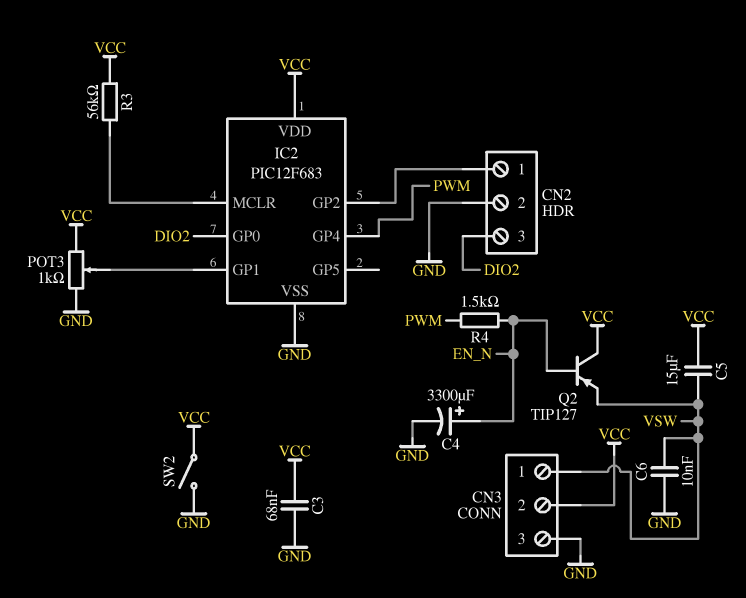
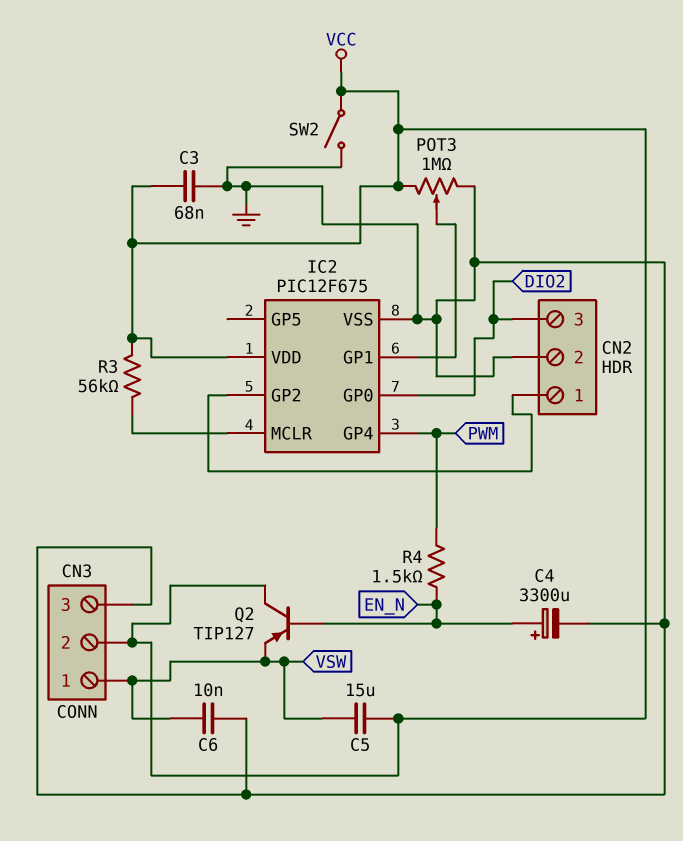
IC2: PIC12F683 -> PIC12F675
POT3: 1k (GND, VCC, wiper IC2/GP1) -> 1M (GND, VCC, wiper IC2/GP1)

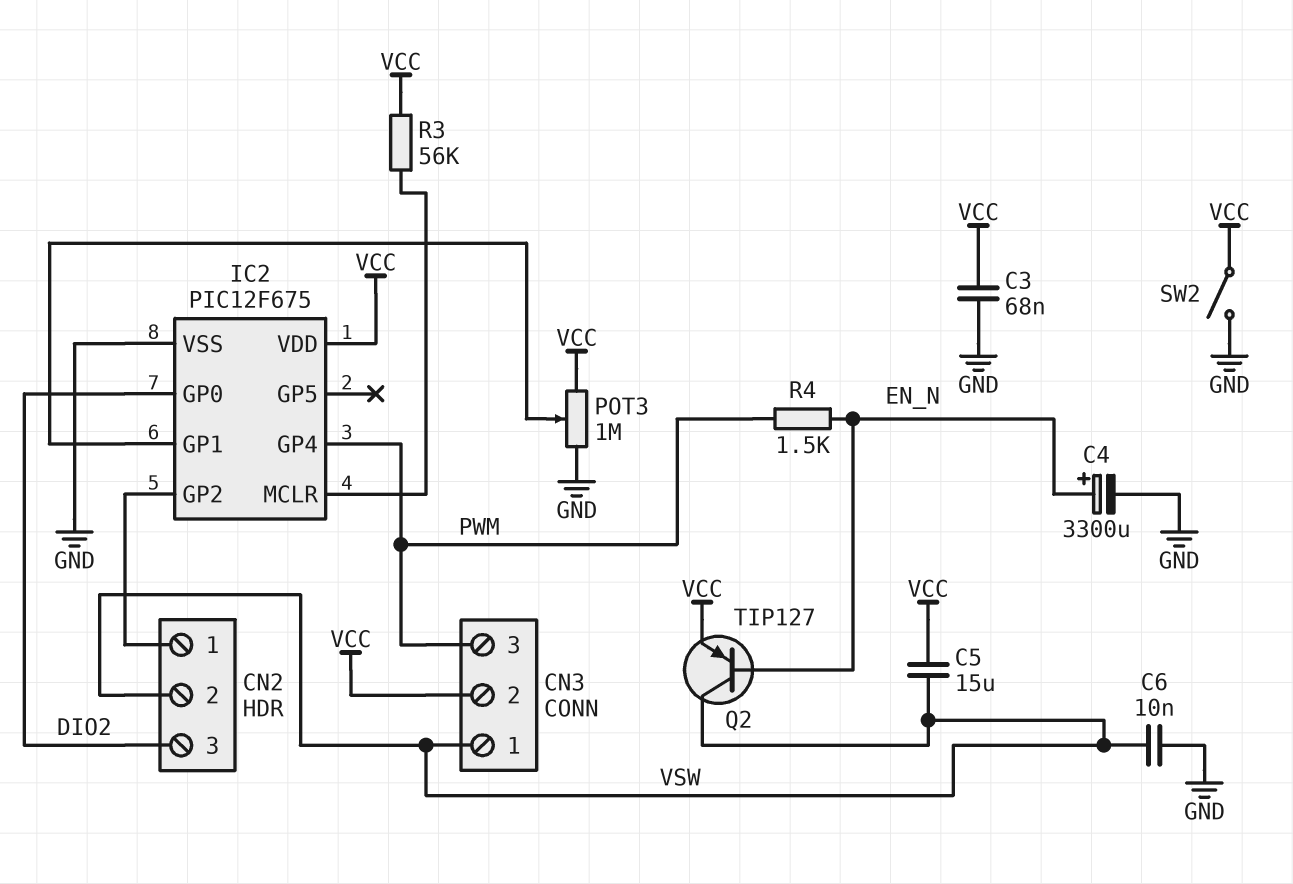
CN2 pin 2: GND -> VSW
CN3 pin 3: GND -> PWM
Q2: PNP TIP127 (B EN_N, C VCC, E VSW) -> PNP TIP127 (B EN_N, C VSW, E VCC)

